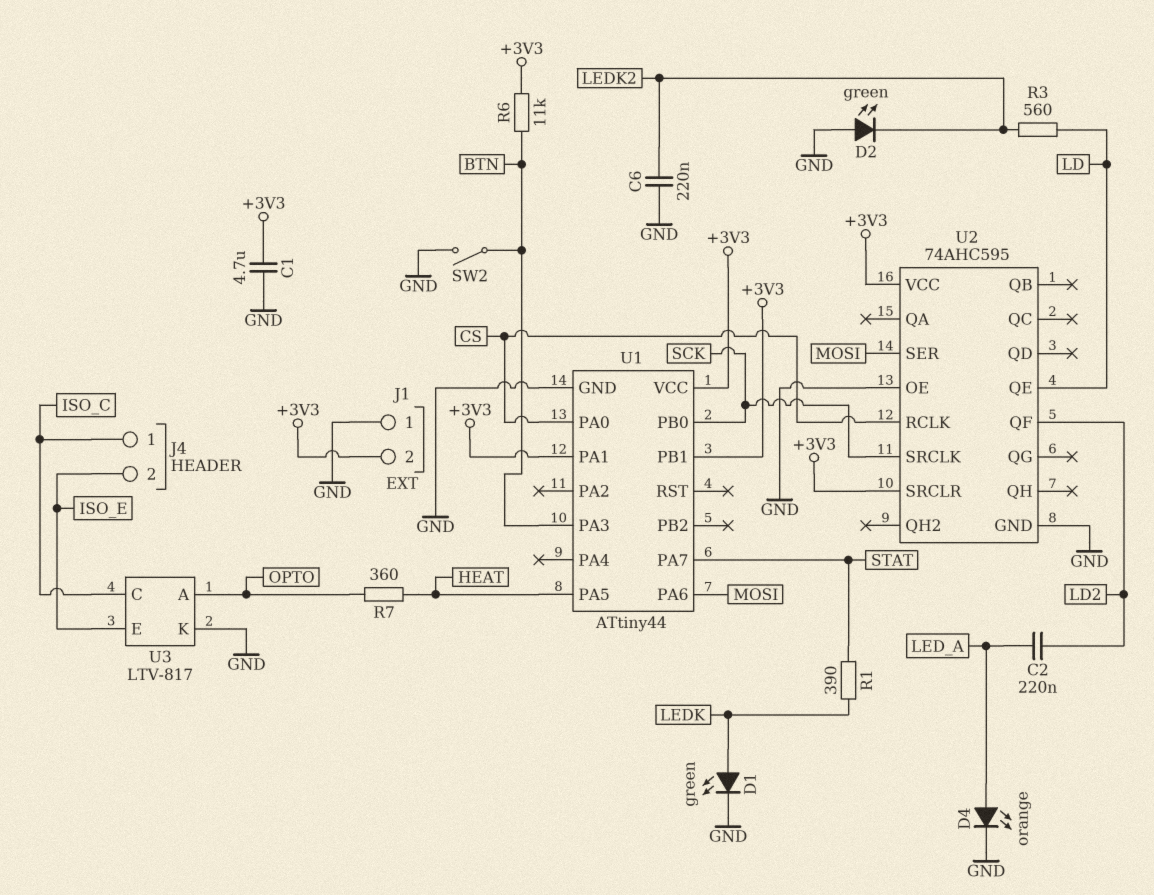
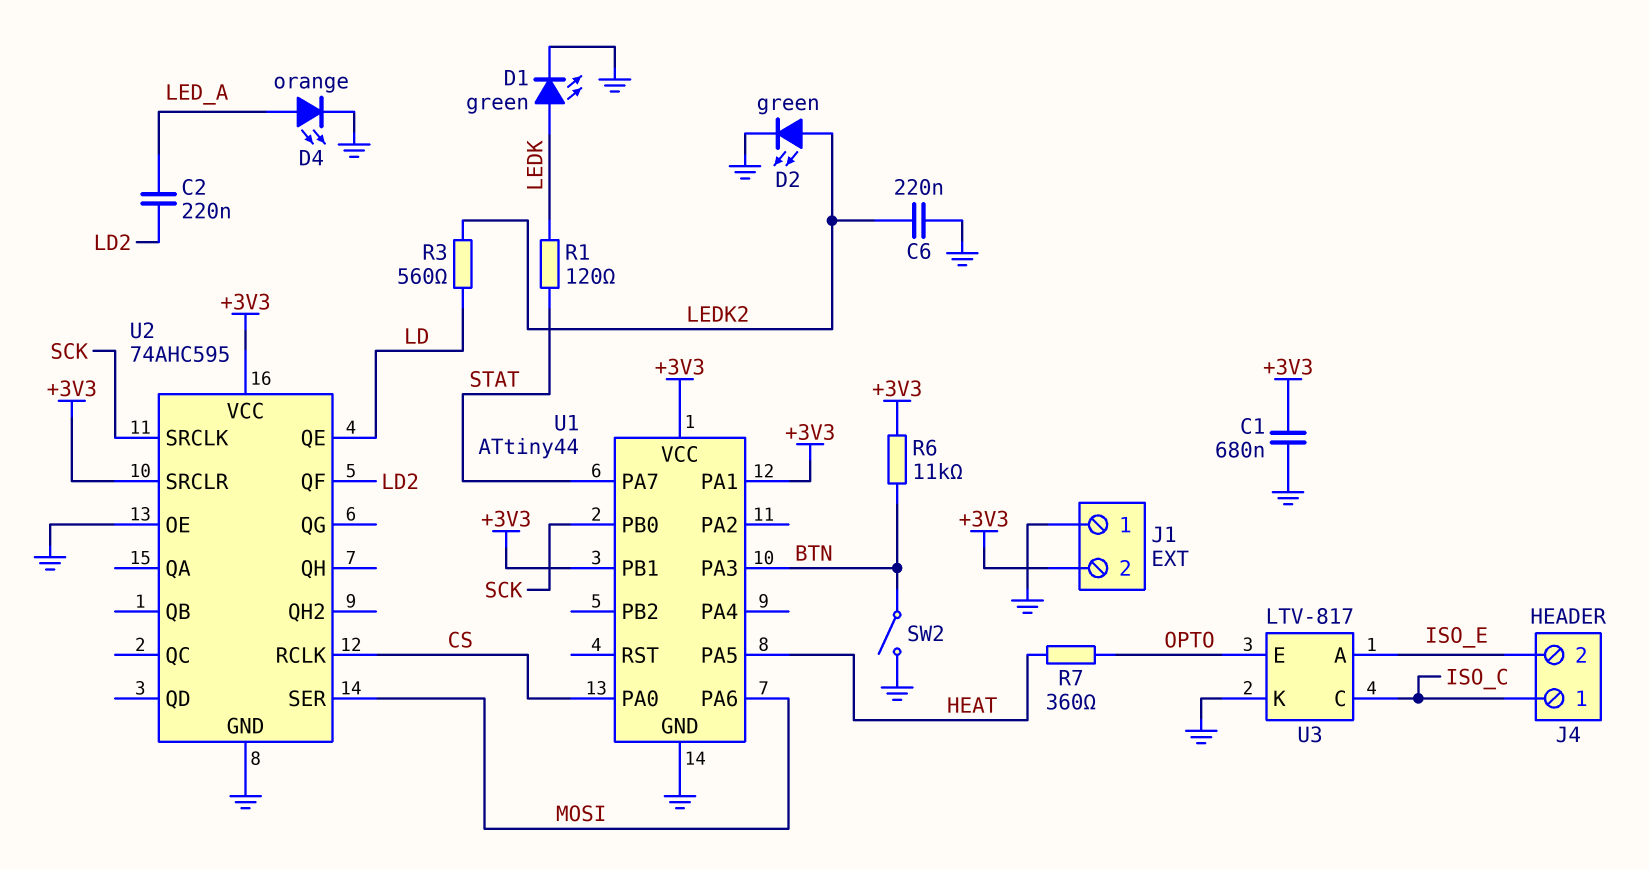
C1: 4.7uF (+3V3, GND) -> 680nF (+3V3, GND)
D2: LED green (A GND, K LEDK2) -> LED green (A LEDK2, K GND)
R1: 390 (LEDK, STAT) -> 120 (LEDK, STAT)
U3 pin A: OPTO -> ISO_E
U3 pin E: ISO_E -> OPTO

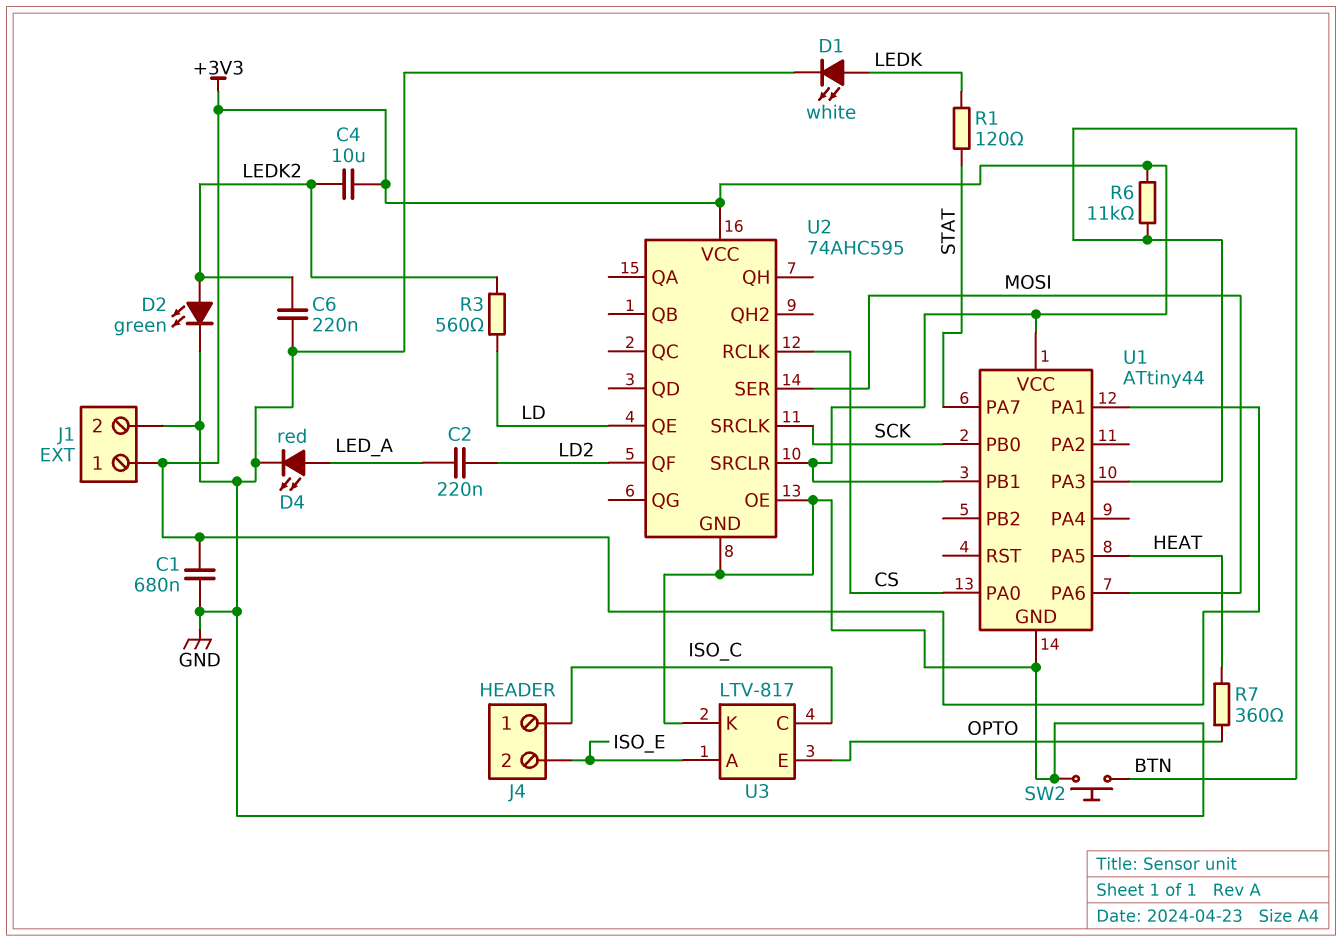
C4: none -> 10uF (+3V3, LEDK2)
D1: LED green (A LEDK, K GND) -> LED white (A LEDK, K GND)
D4: LED orange (A LED_A, K GND) -> LED red (A LED_A, K GND)
J1 pin 1: GND -> +3V3
J1 pin 2: +3V3 -> GND
SW2: switch (BTN, GND) -> button (BTN, GND)

